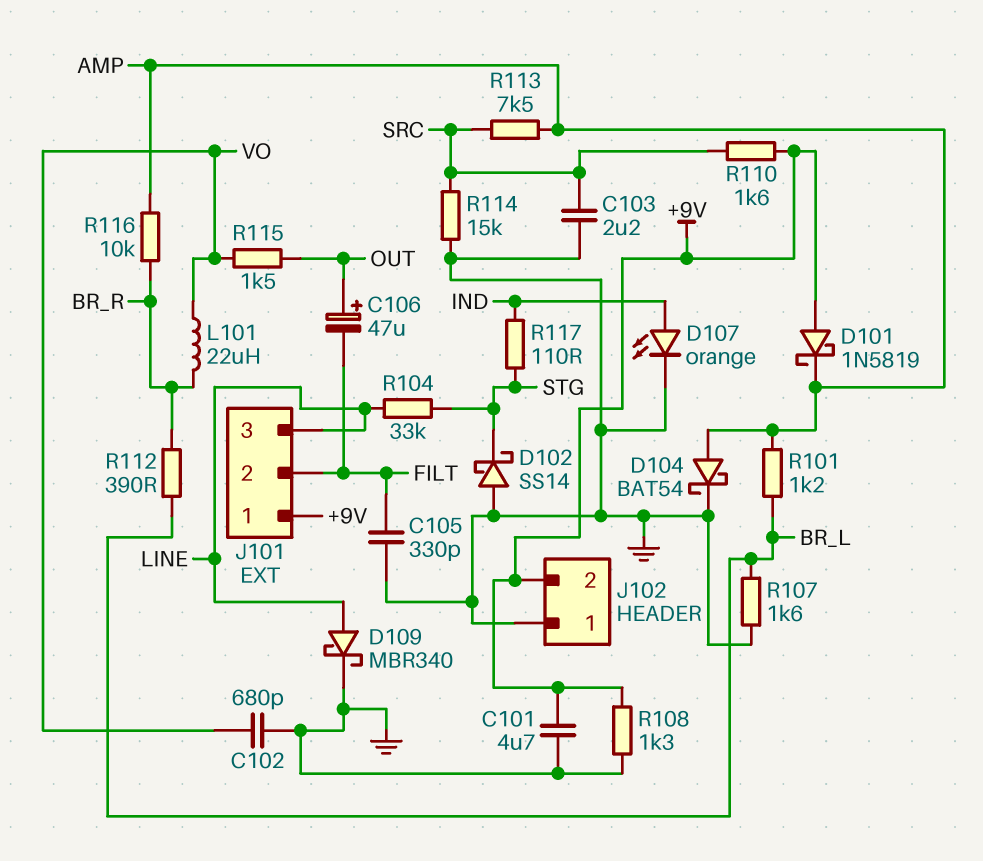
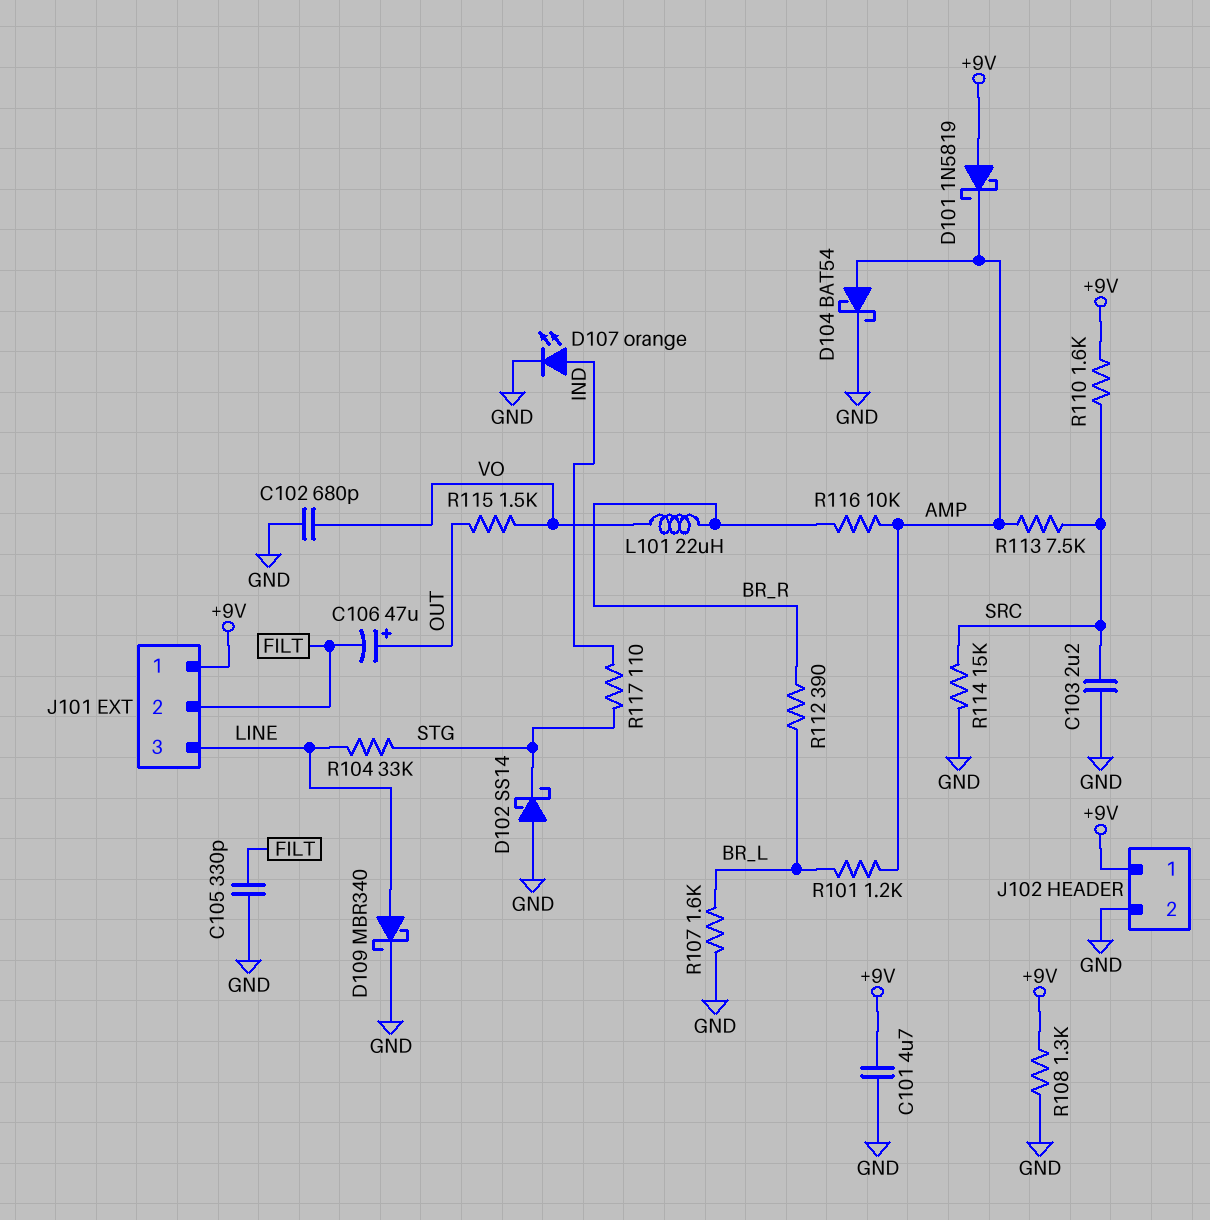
J102 pin 1: GND -> +9V
J102 pin 2: +9V -> GND

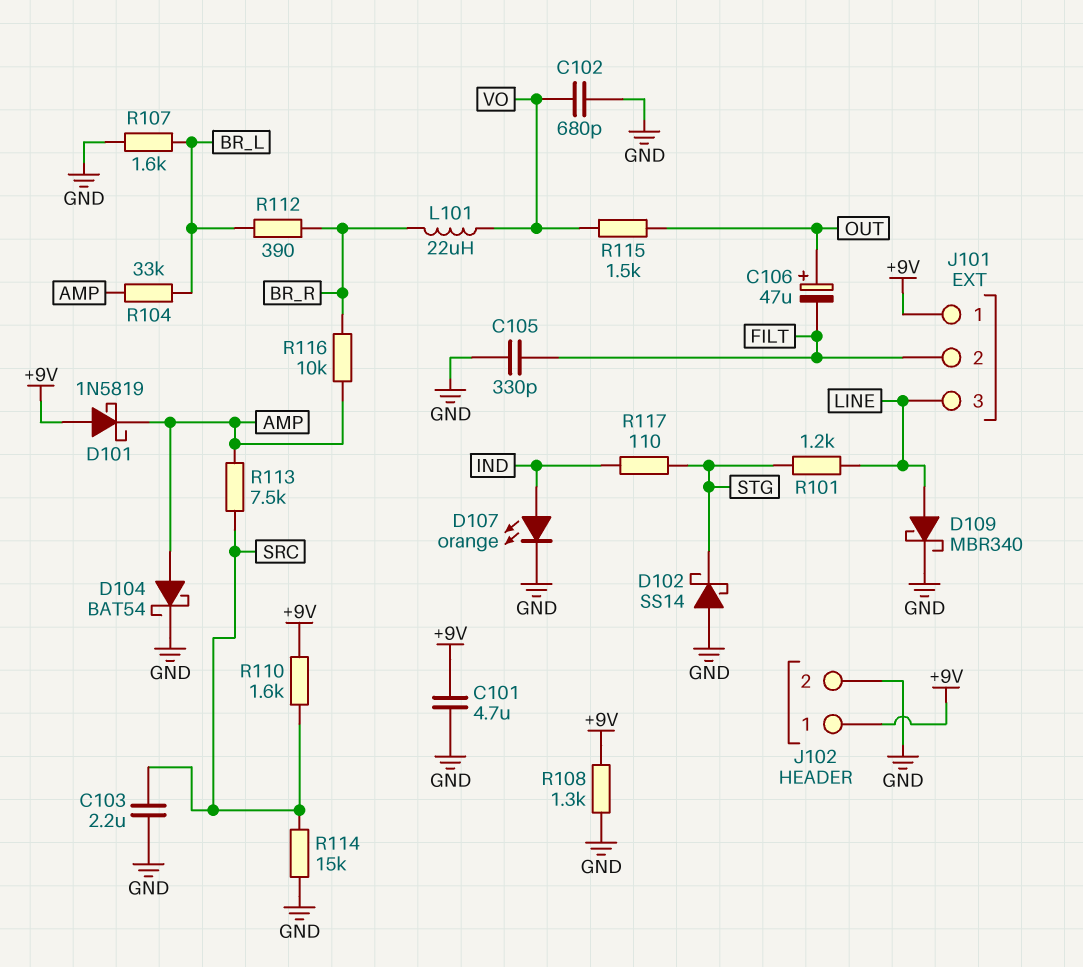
R101: 1.2k (AMP, BR_L) -> 1.2k (LINE, STG)
R104: 33k (LINE, STG) -> 33k (AMP, BR_L)

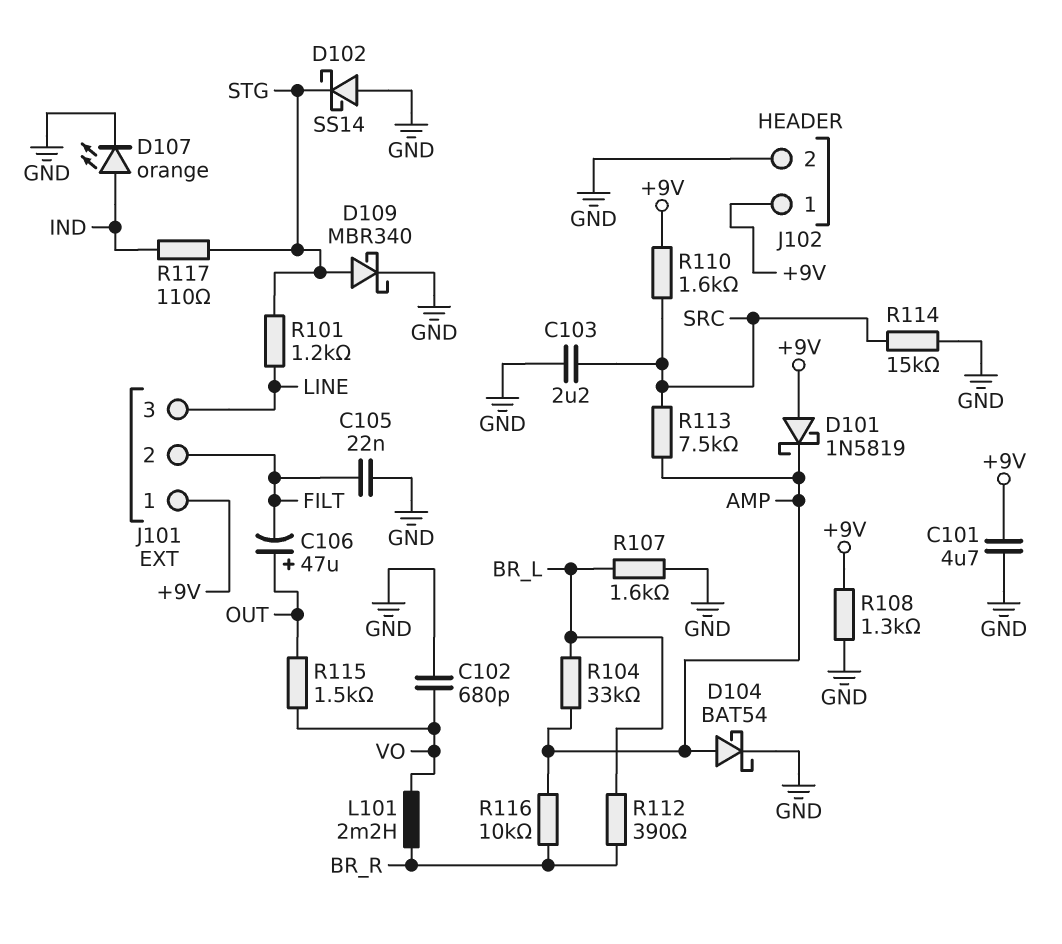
C105: 330pF (FILT, GND) -> 22nF (FILT, GND)
D109: schottky MBR340 (A LINE, K GND) -> schottky MBR340 (A STG, K GND)
L101: 22uH (BR_R, VO) -> 2.2mH (BR_R, VO)

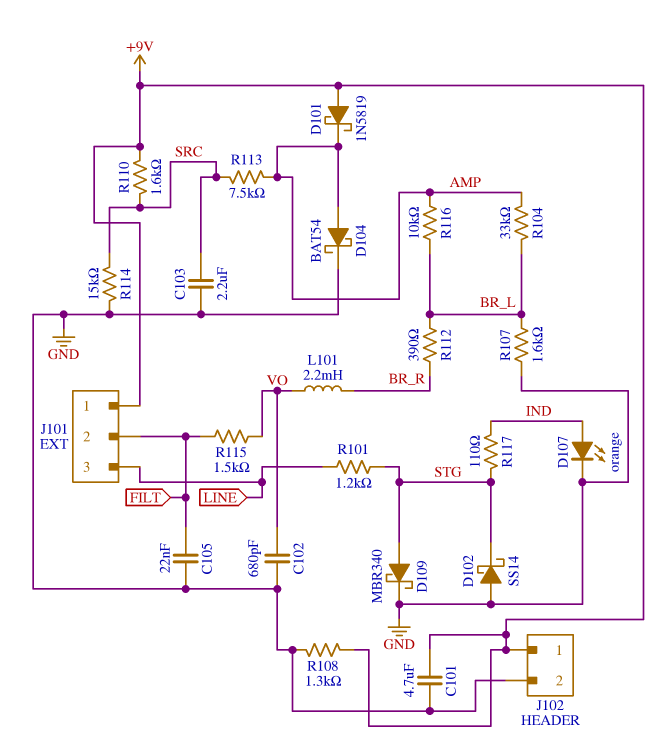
C106: 47uF (plus OUT, minus FILT) -> none
R115: 1.5k (OUT, VO) -> 1.5k (FILT, VO)
R116: 10k (AMP, BR_R) -> 10k (AMP, BR_L)

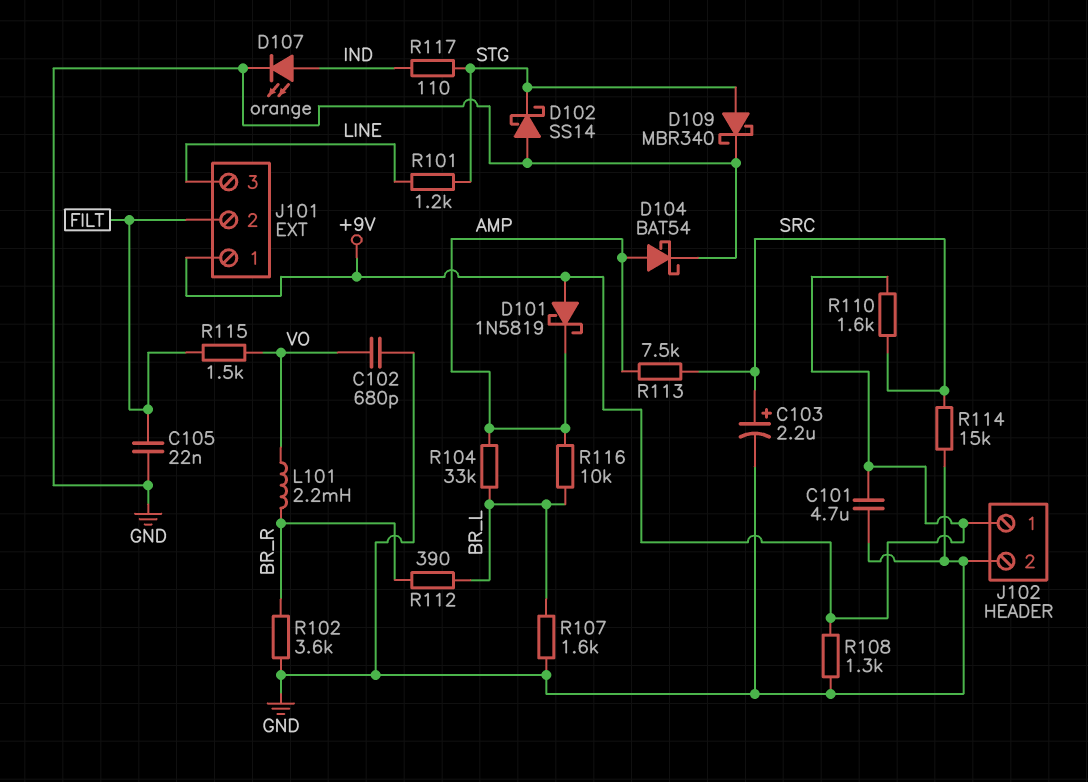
C103: 2.2uF (GND, SRC) -> 2.2uF (plus SRC, minus GND)
R102: none -> 3.6k (BR_R, GND)

